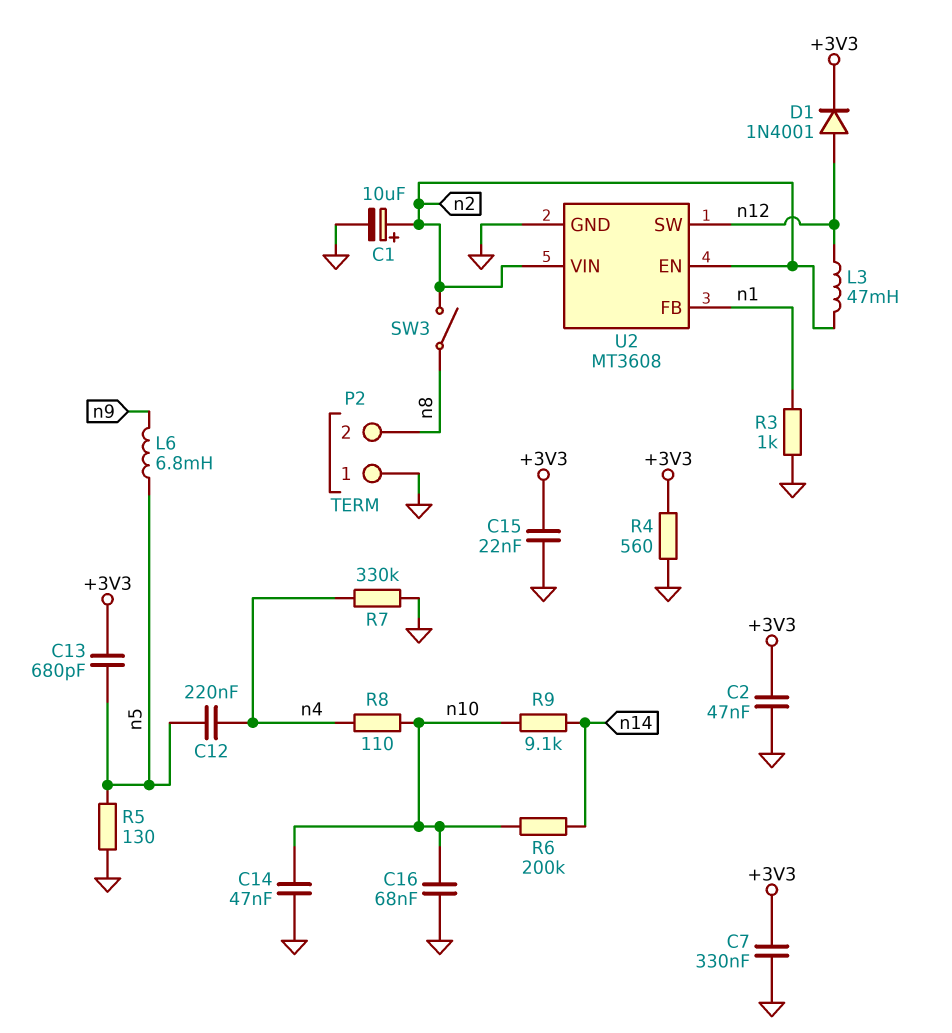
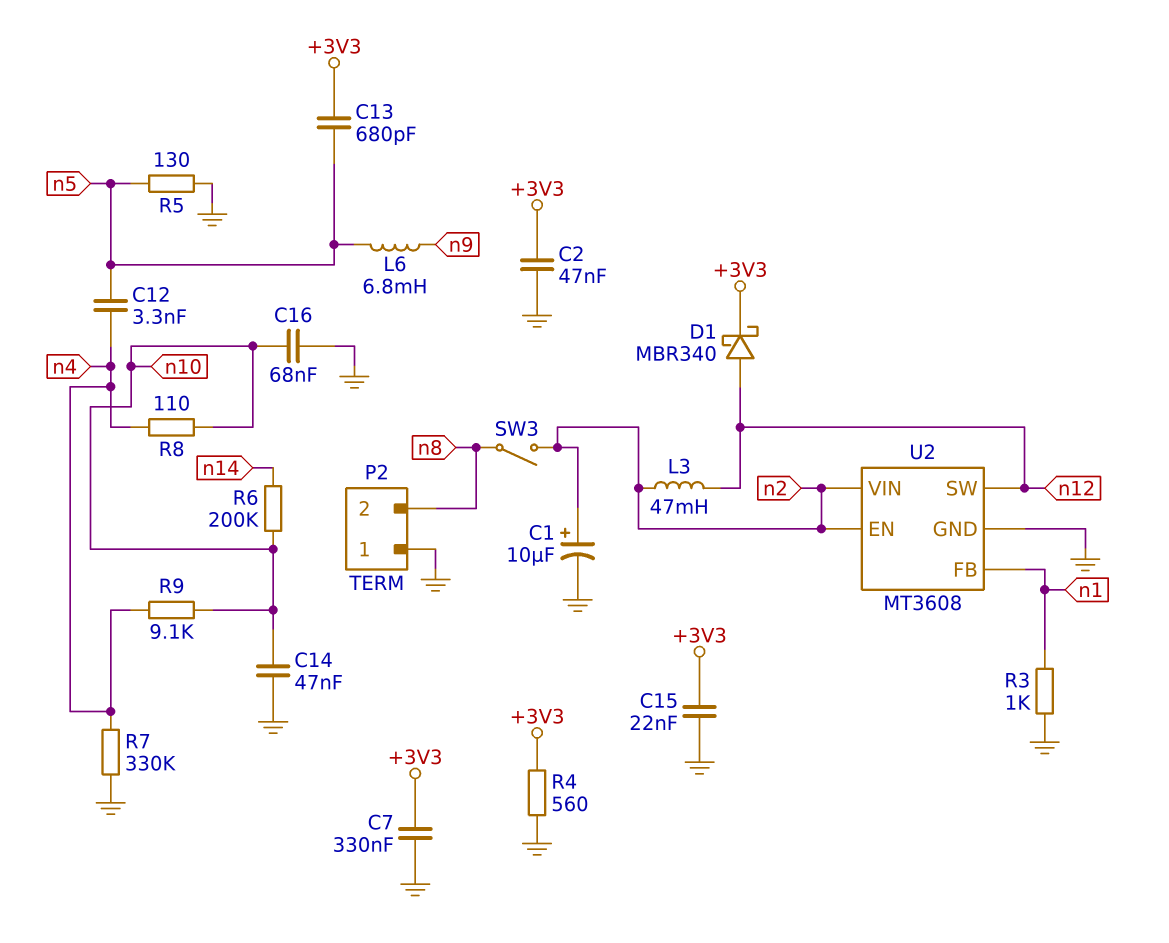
C12: 220nF (n4, n5) -> 3.3nF (n4, n5)
D1: diode 1N4001 (A n12, K +3V3) -> schottky MBR340 (A n12, K +3V3)
R9: 9.1k (n10, n14) -> 9.1k (n4, n10)

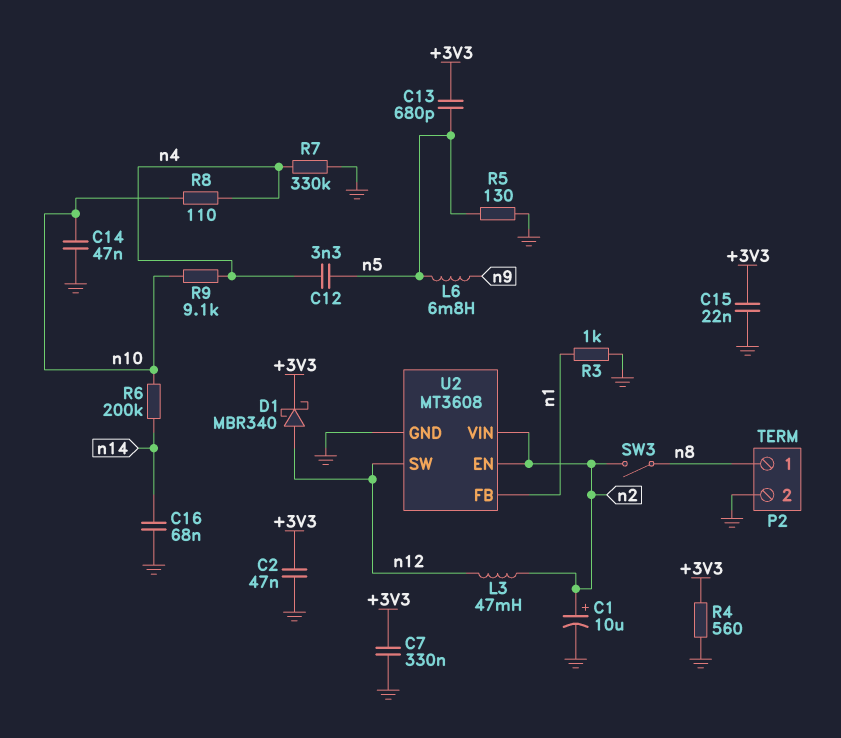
C16: 68nF (GND, n10) -> 68nF (GND, n14)
P2 pin 1: GND -> n8
P2 pin 2: n8 -> GND

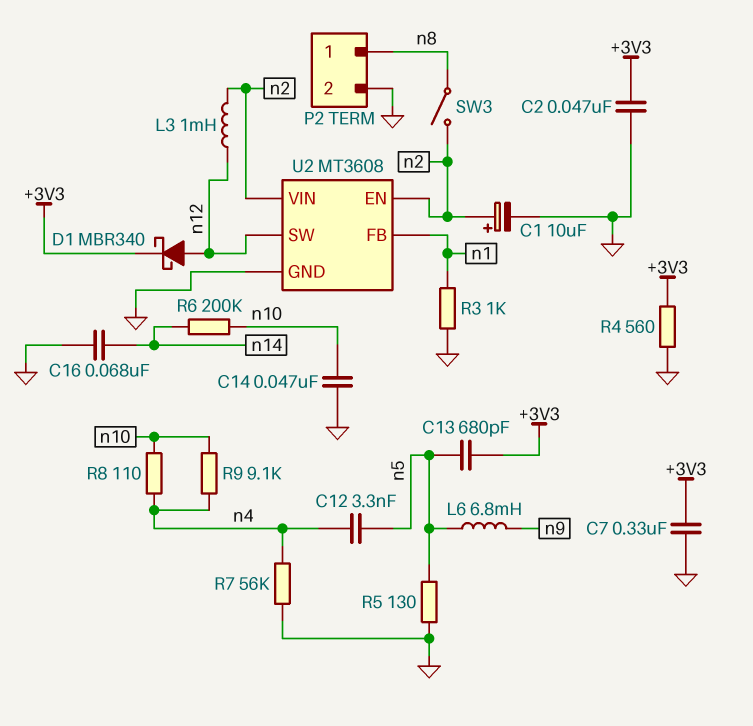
C15: 22nF (+3V3, GND) -> none
L3: 47mH (n2, n12) -> 1mH (n2, n12)
R7: 330k (GND, n4) -> 56k (GND, n4)

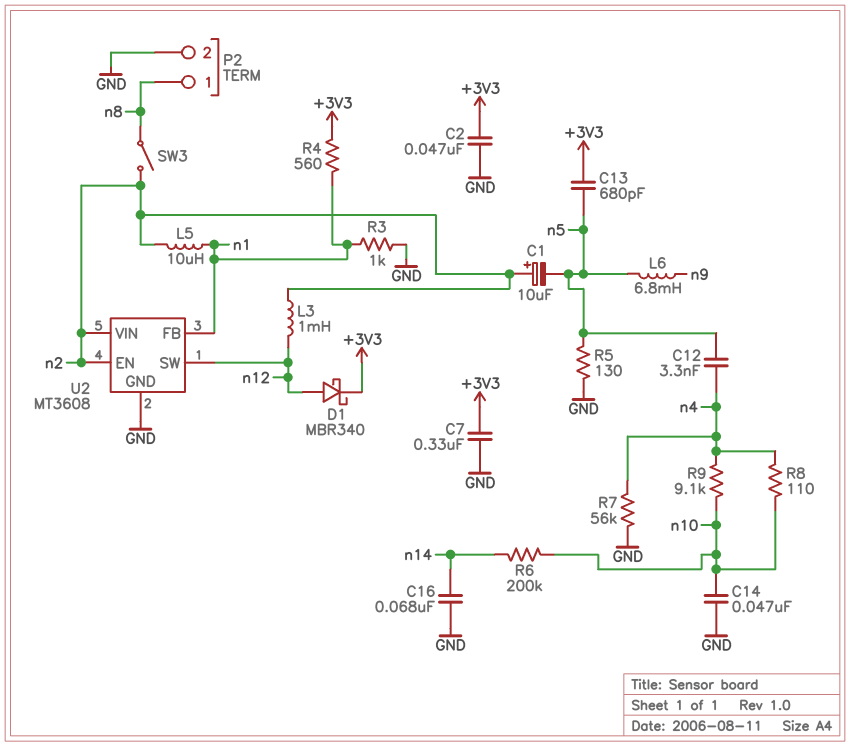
C1: 10uF (plus n2, minus GND) -> 10uF (plus n2, minus n5)
L5: none -> 10uH (n1, n2)
R4: 560 (+3V3, GND) -> 560 (+3V3, n1)

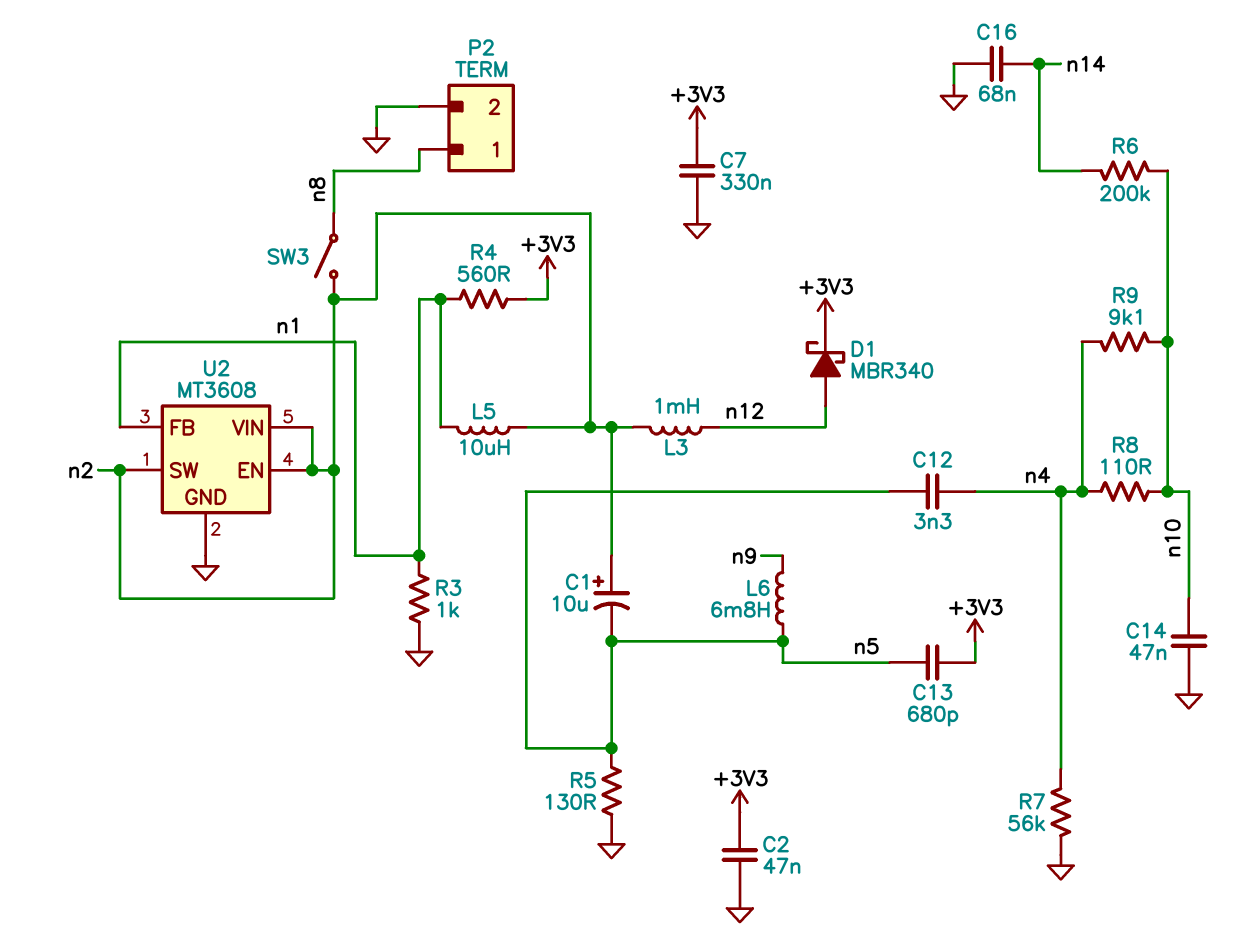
U2 pin SW: n12 -> n2

